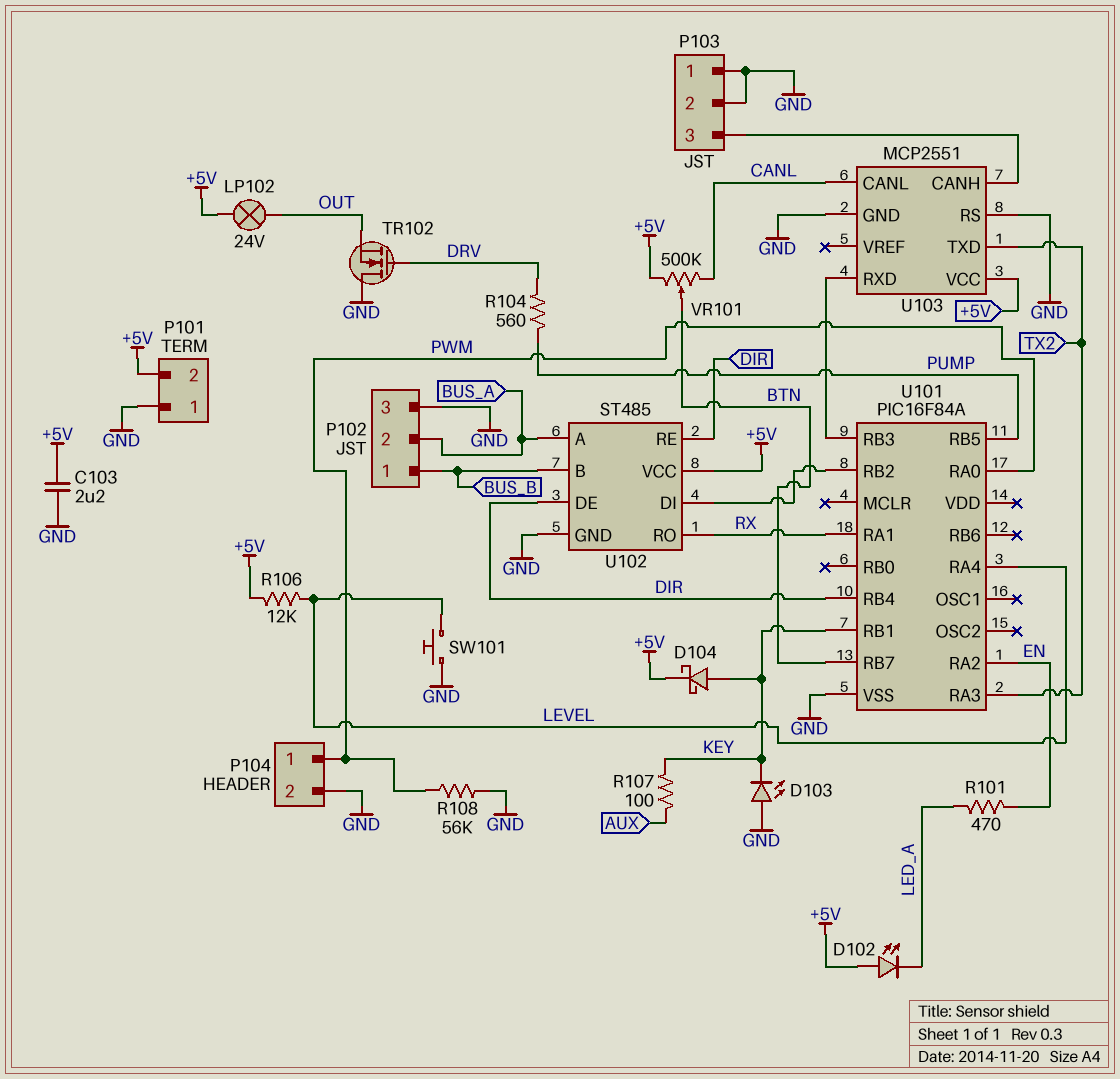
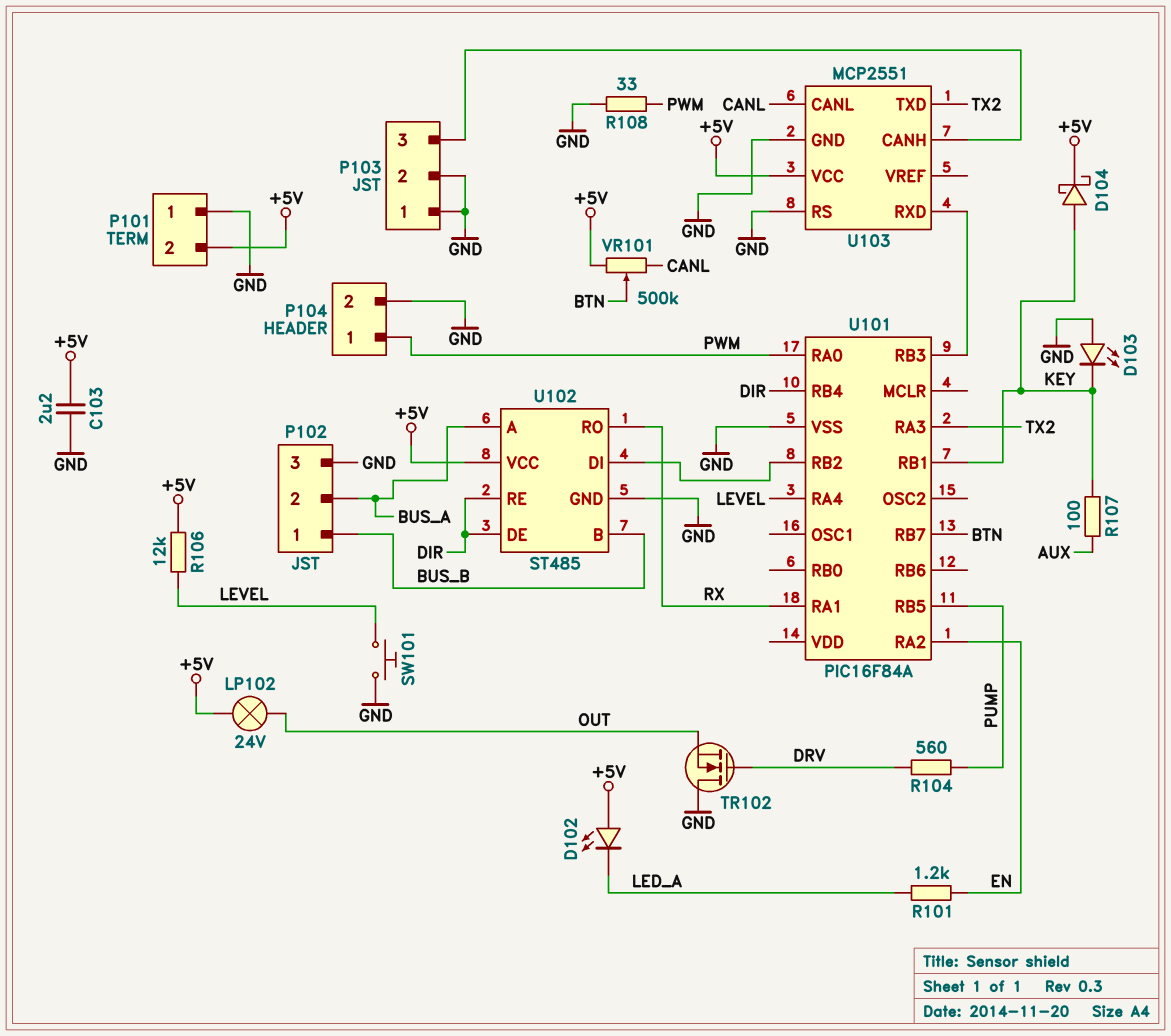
R101: 470 (EN, LED_A) -> 1.2k (EN, LED_A)
R108: 56k (GND, PWM) -> 33 (GND, PWM)

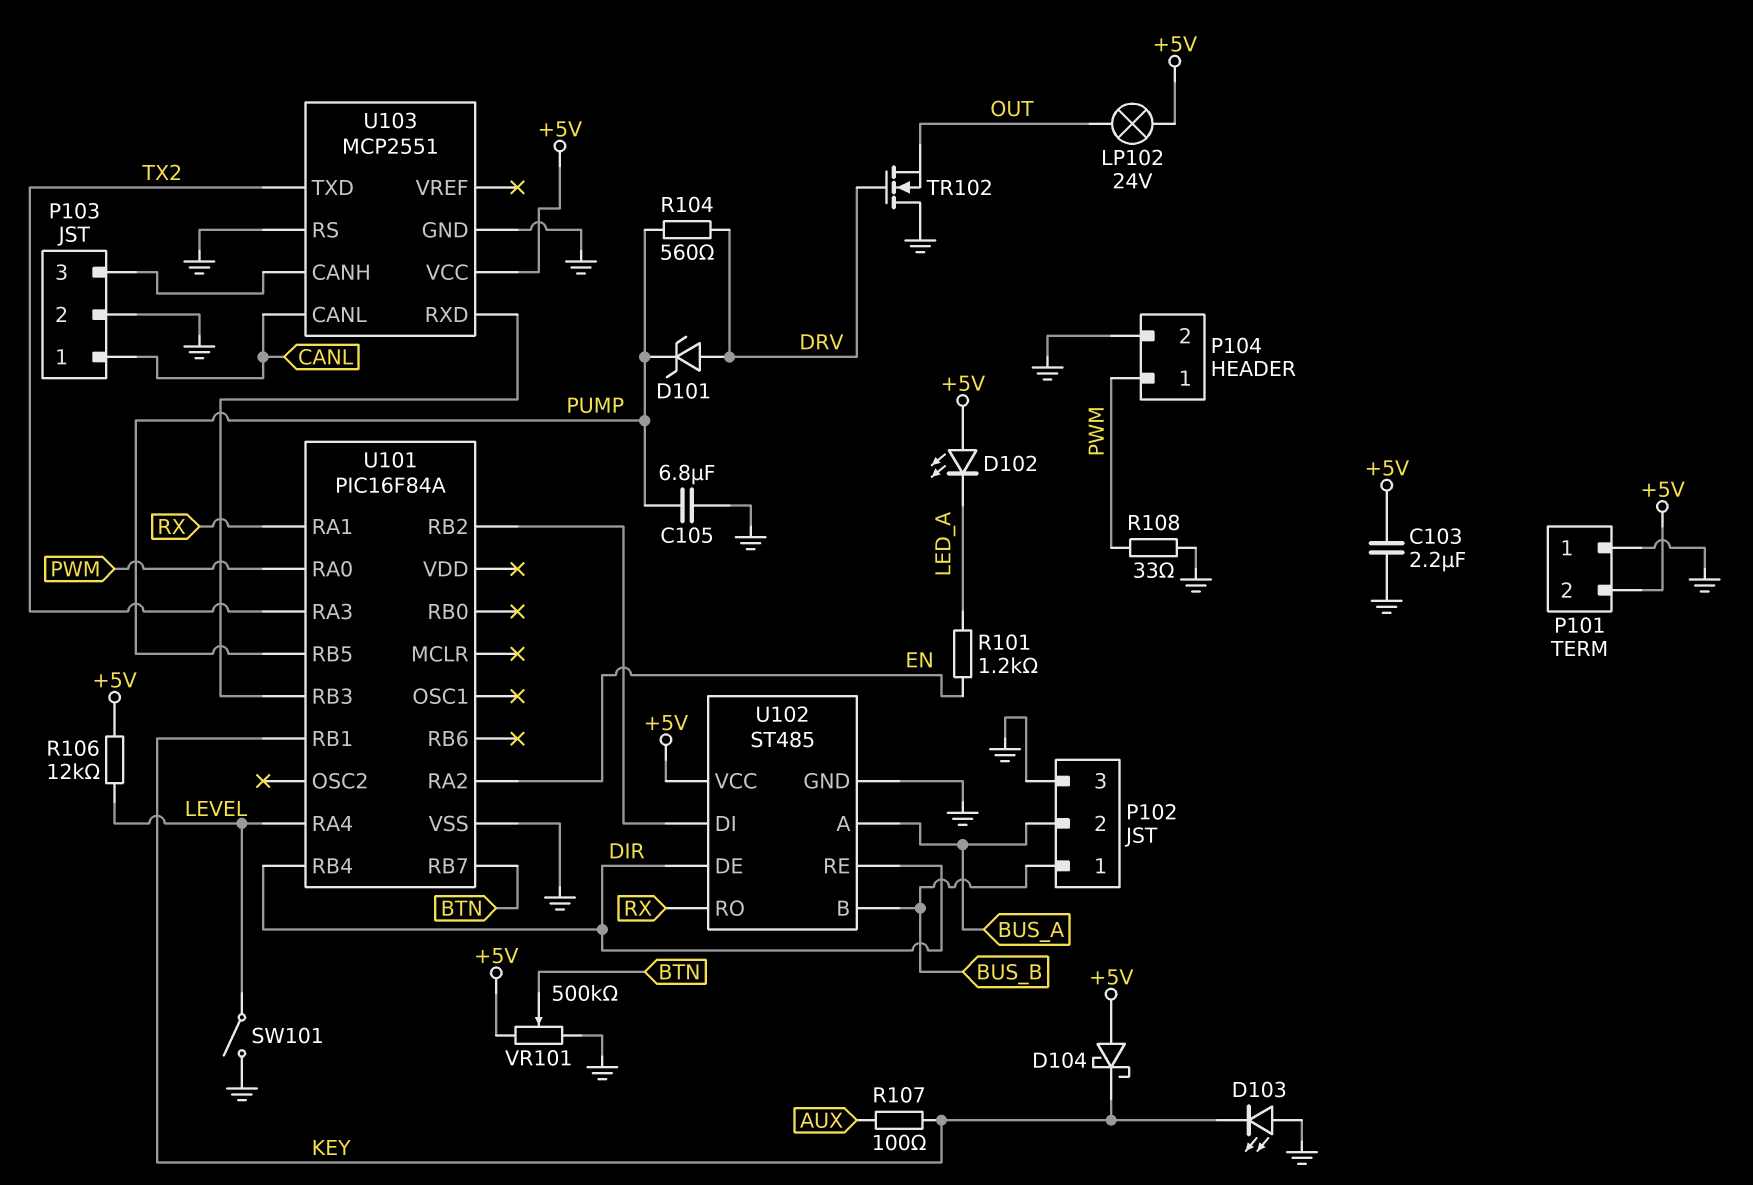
C105: none -> 6.8uF (GND, PUMP)
D101: none -> zener (A DRV, K PUMP)
D104: schottky (A KEY, K +5V) -> schottky (A +5V, K KEY)
P103 pin 1: GND -> CANL
SW101: button (GND, LEVEL) -> switch (GND, LEVEL)
VR101: 500k (+5V, CANL, wiper BTN) -> 500k (+5V, GND, wiper BTN)

